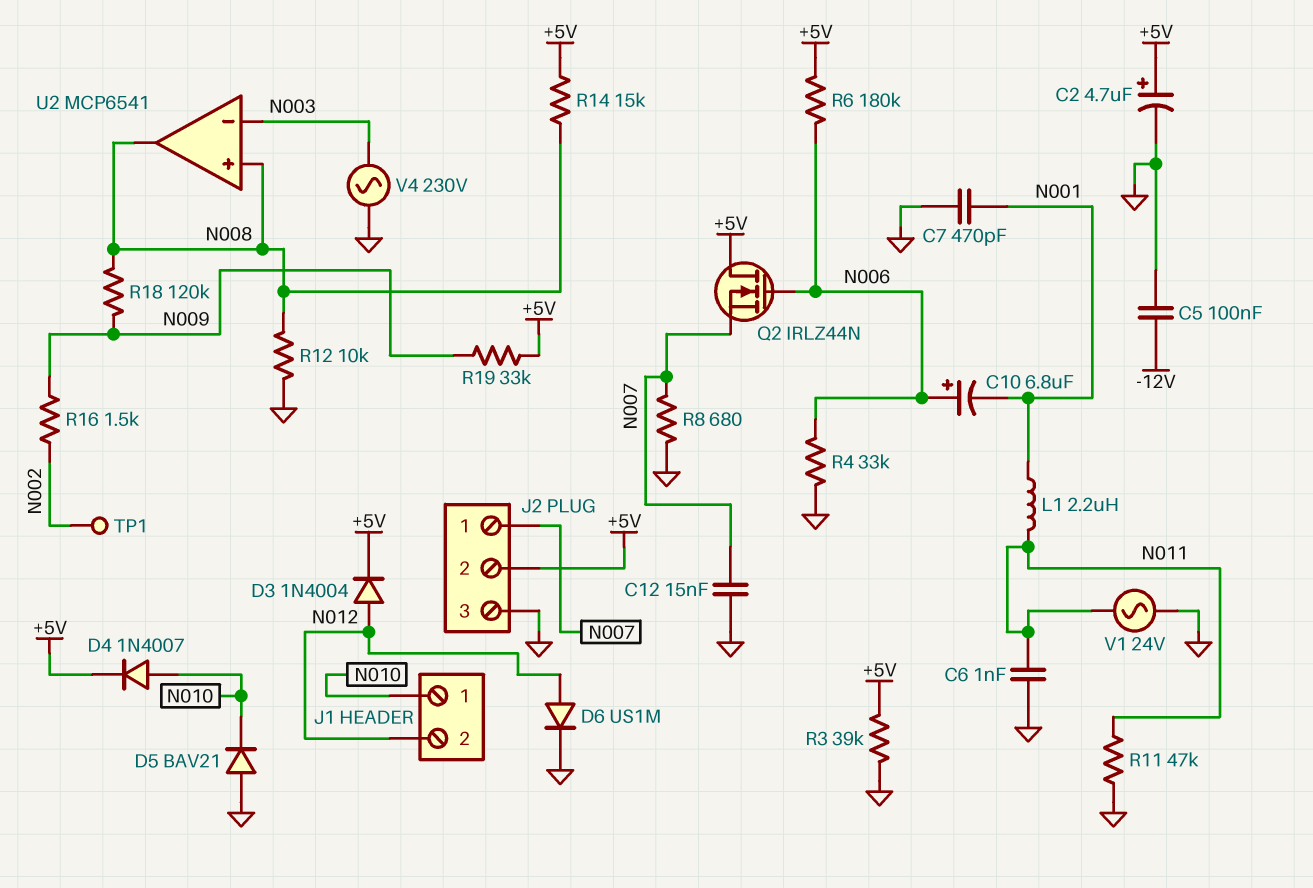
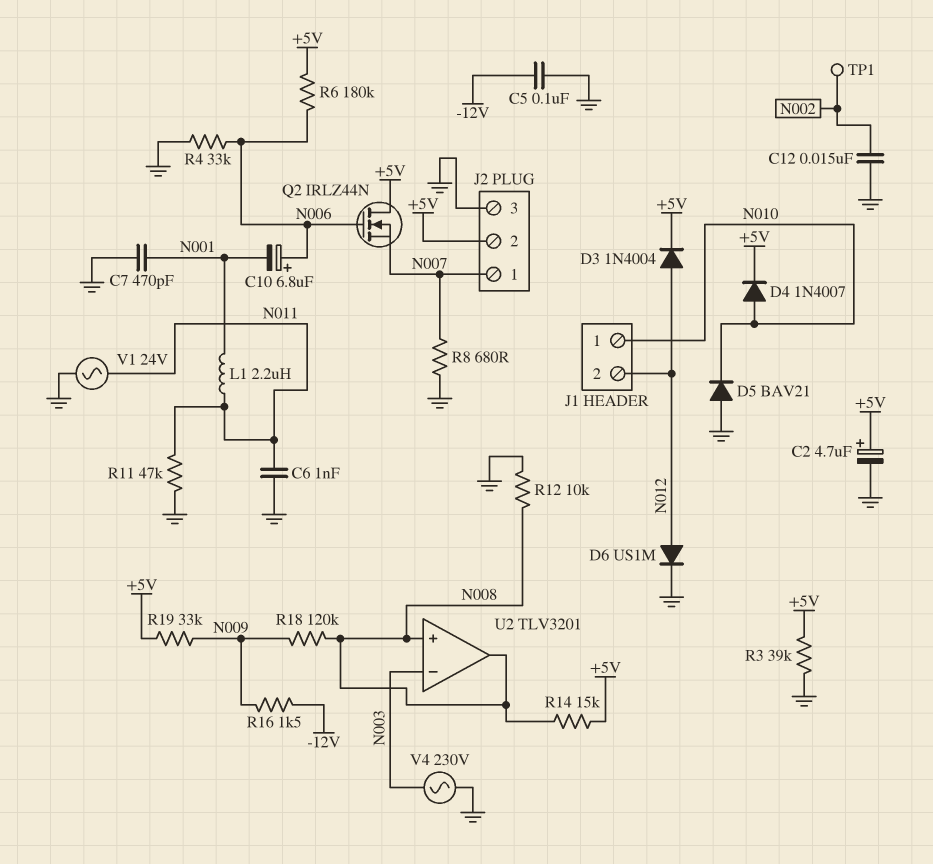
C12: 15nF (GND, N007) -> 15nF (GND, N002)
R16: 1.5k (N002, N009) -> 1.5k (-12V, N009)
U2: MCP6541 -> TLV3201

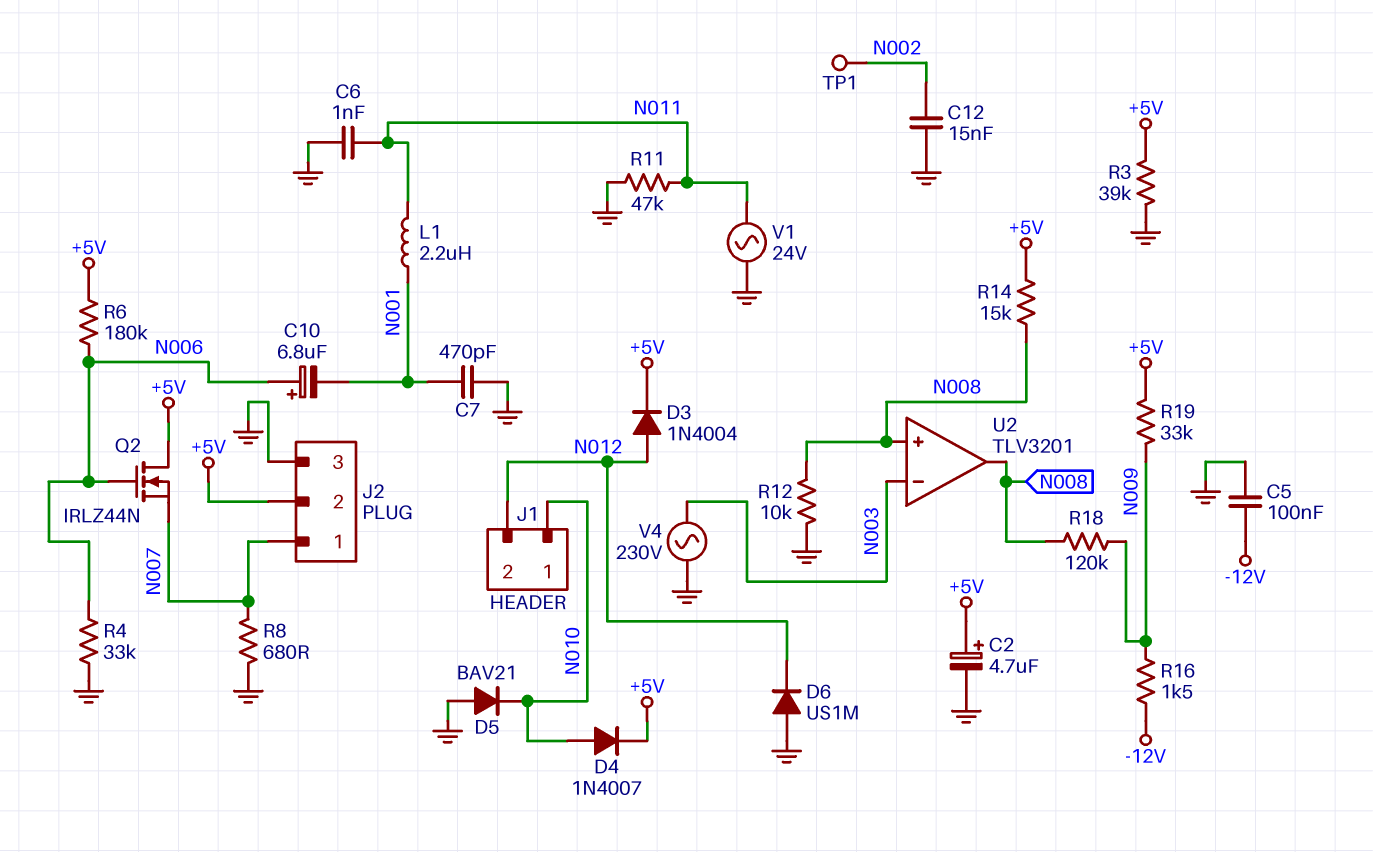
D6: diode US1M (A N012, K GND) -> diode US1M (A GND, K N012)

